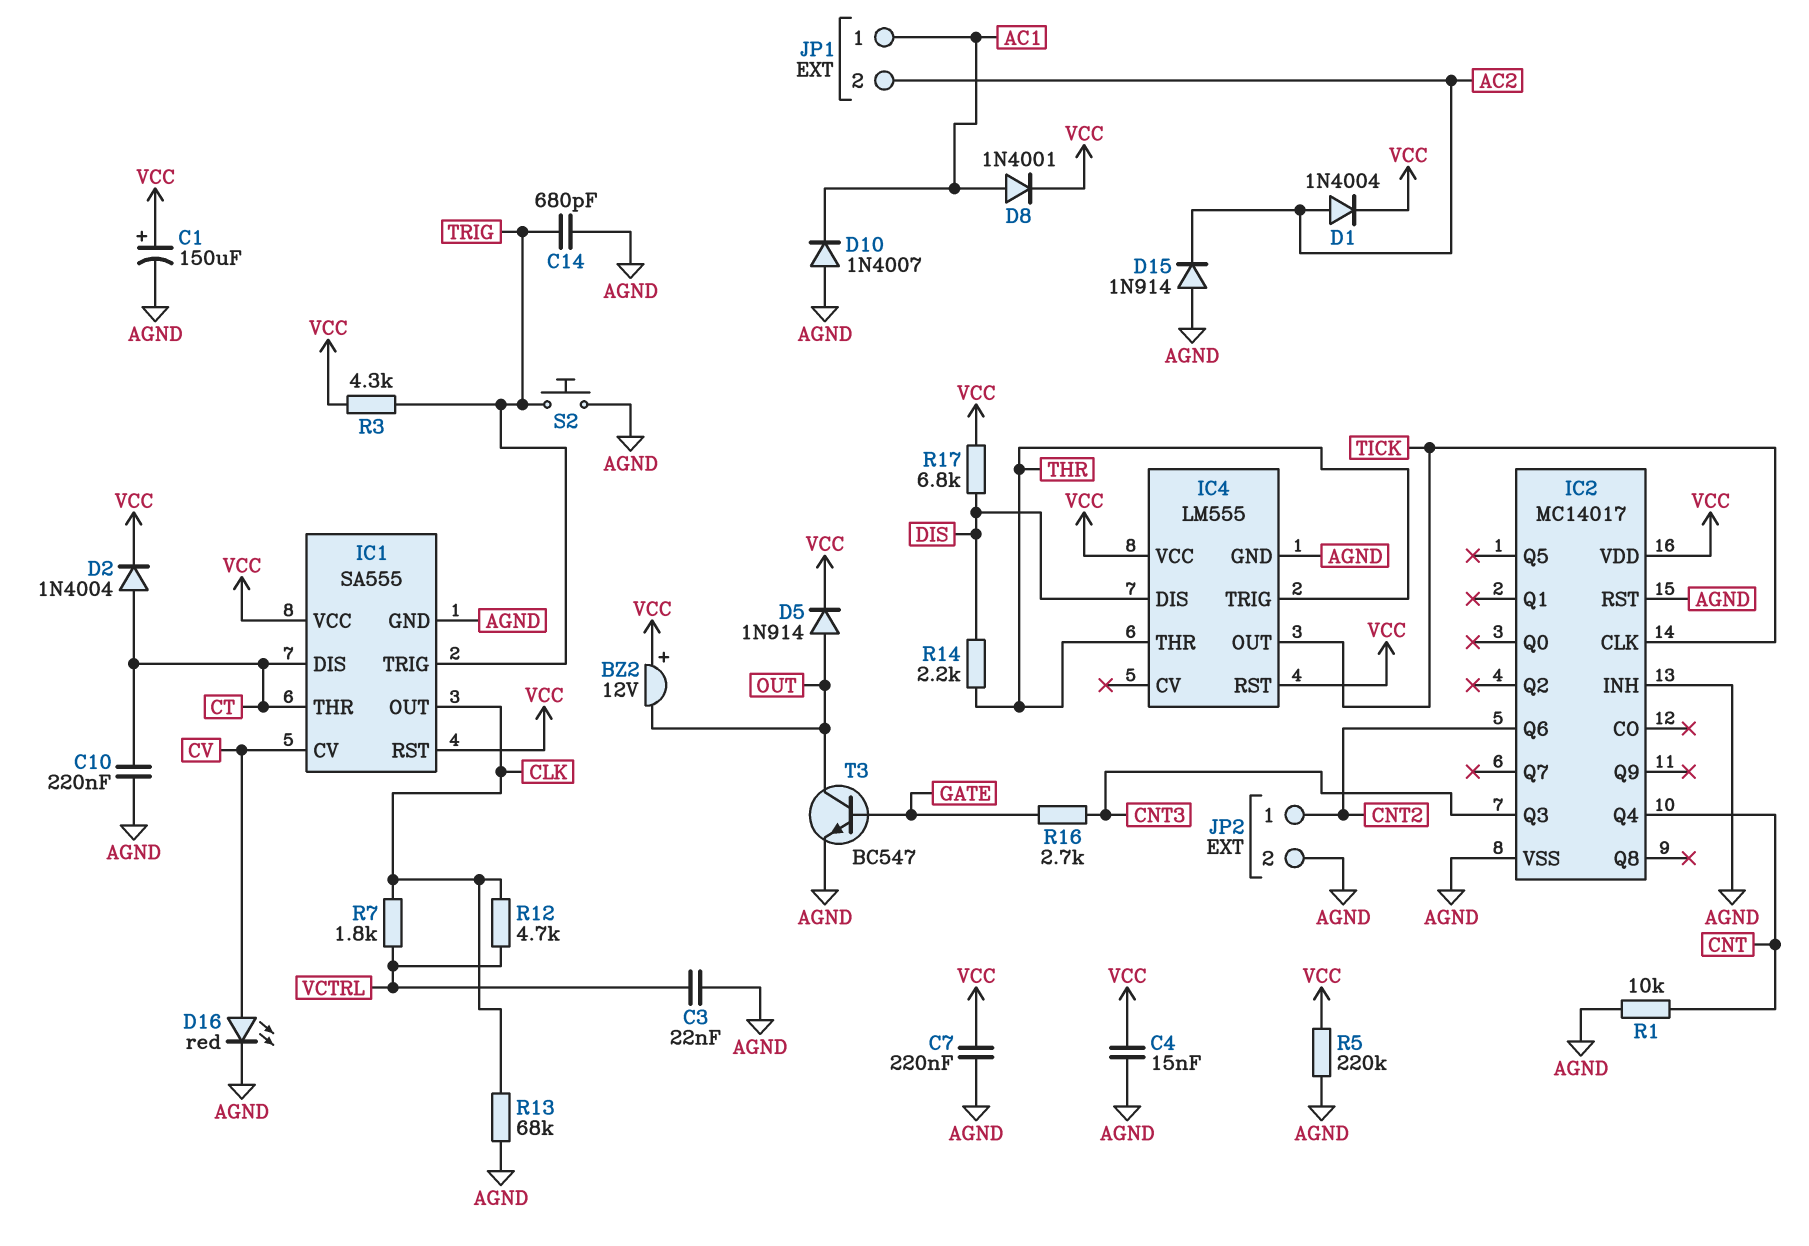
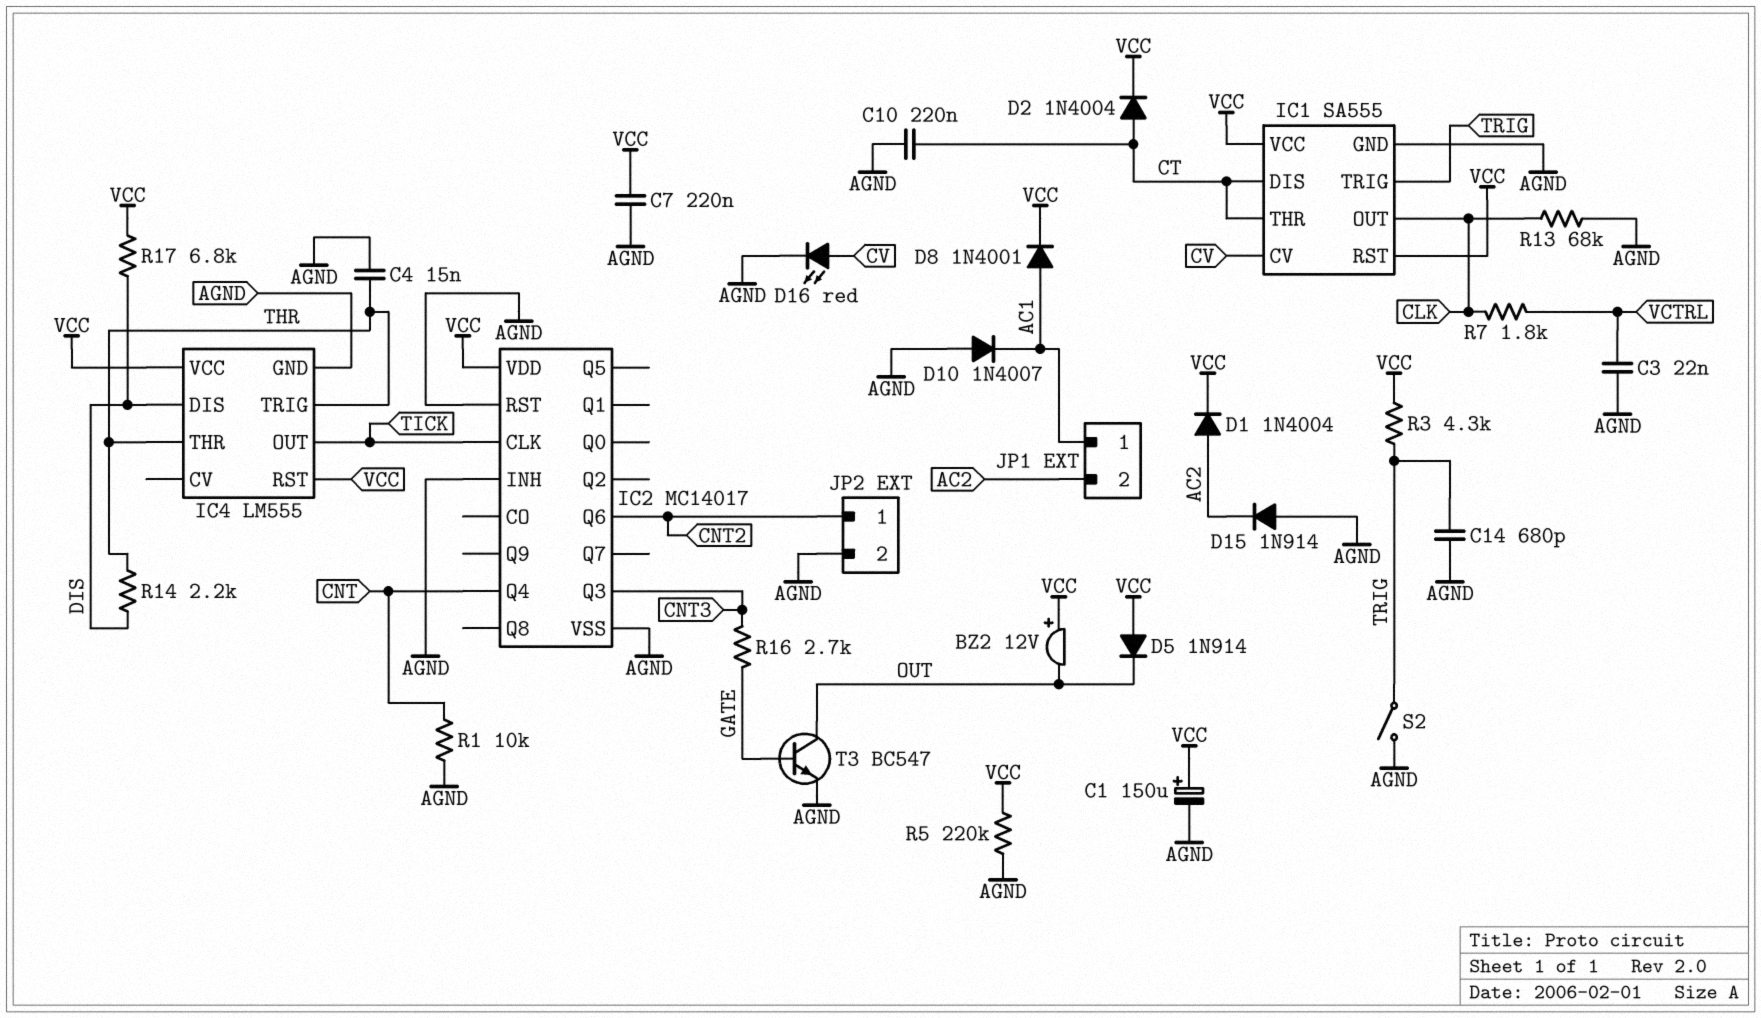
C4: 15nF (AGND, VCC) -> 15nF (AGND, THR)
D5: diode 1N914 (A OUT, K VCC) -> diode 1N914 (A VCC, K OUT)
R12: 4.7k (CLK, VCTRL) -> none
S2: button (AGND, TRIG) -> switch (AGND, TRIG)

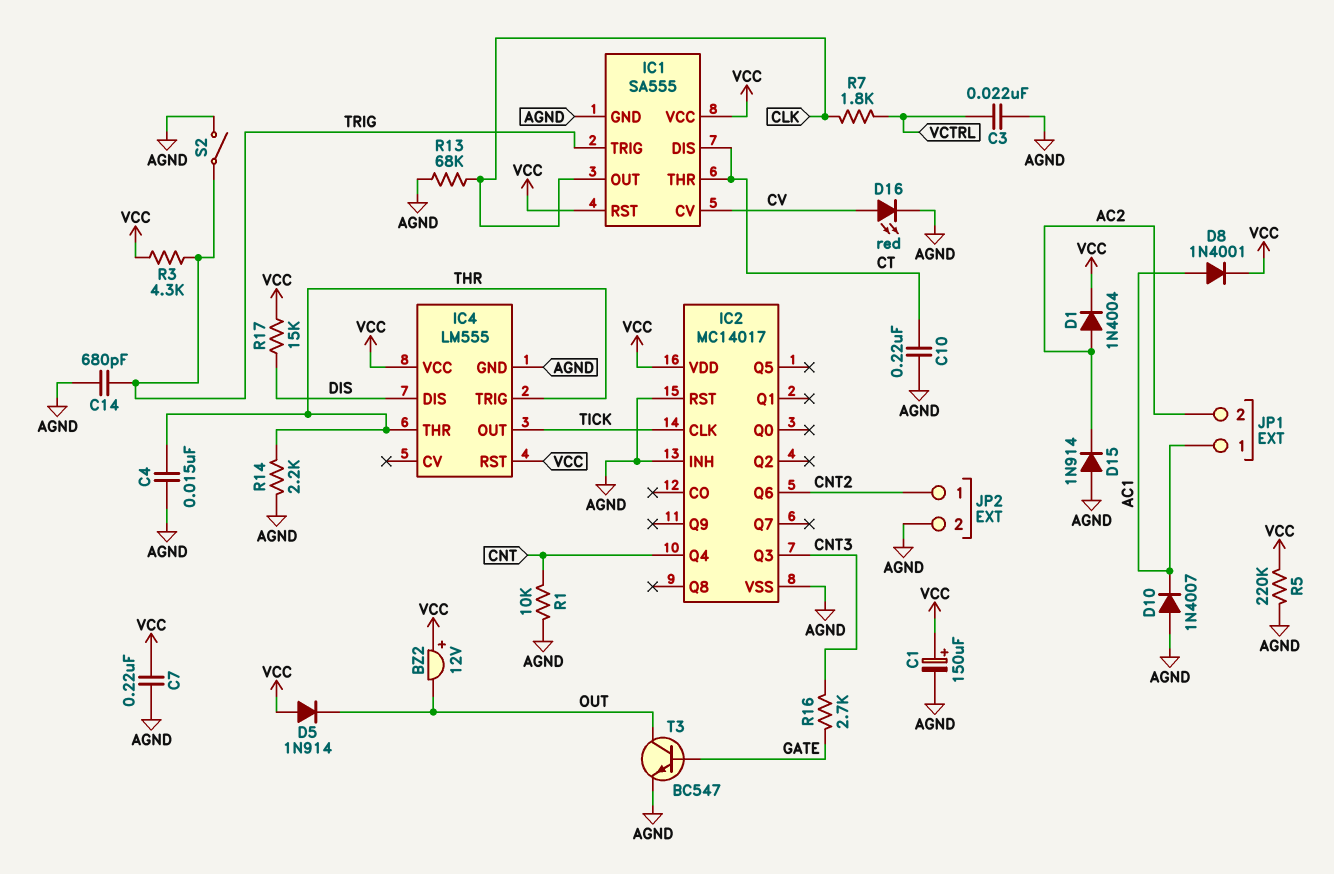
D2: diode 1N4004 (A CT, K VCC) -> none
R14: 2.2k (DIS, THR) -> 2.2k (AGND, THR)
R17: 6.8k (DIS, VCC) -> 15k (DIS, VCC)

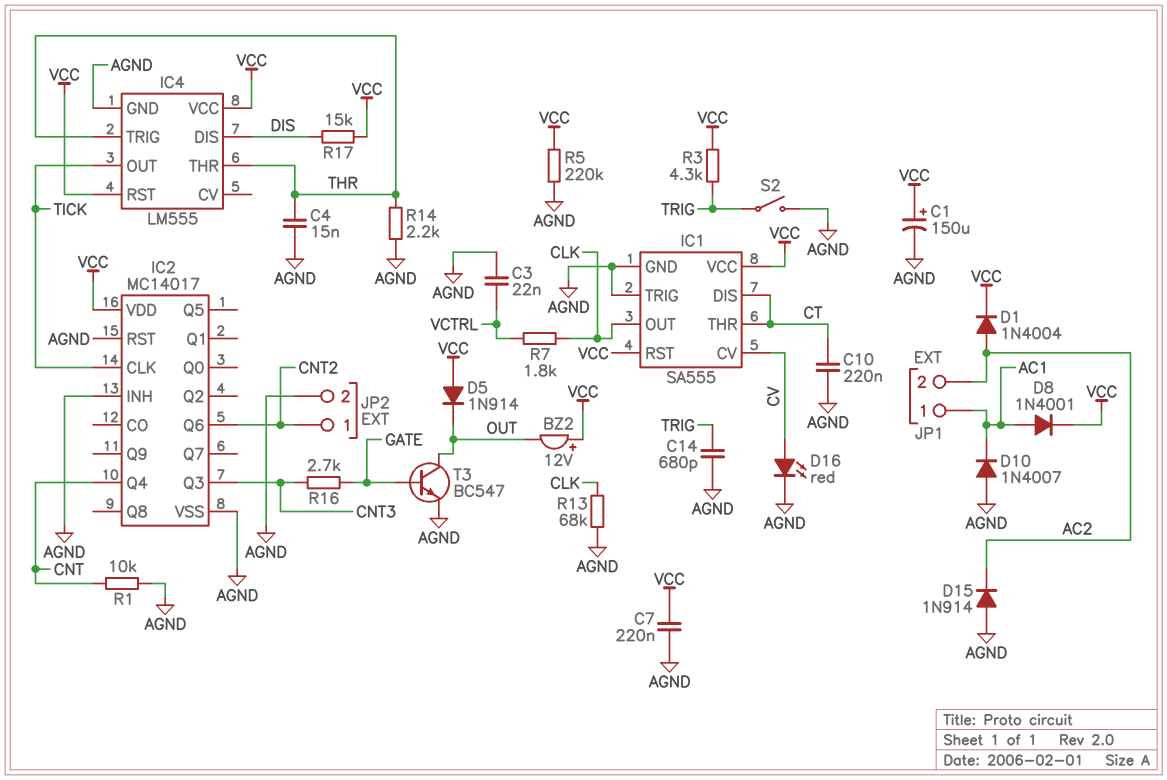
IC1 pin TRIG: TRIG -> AGND

